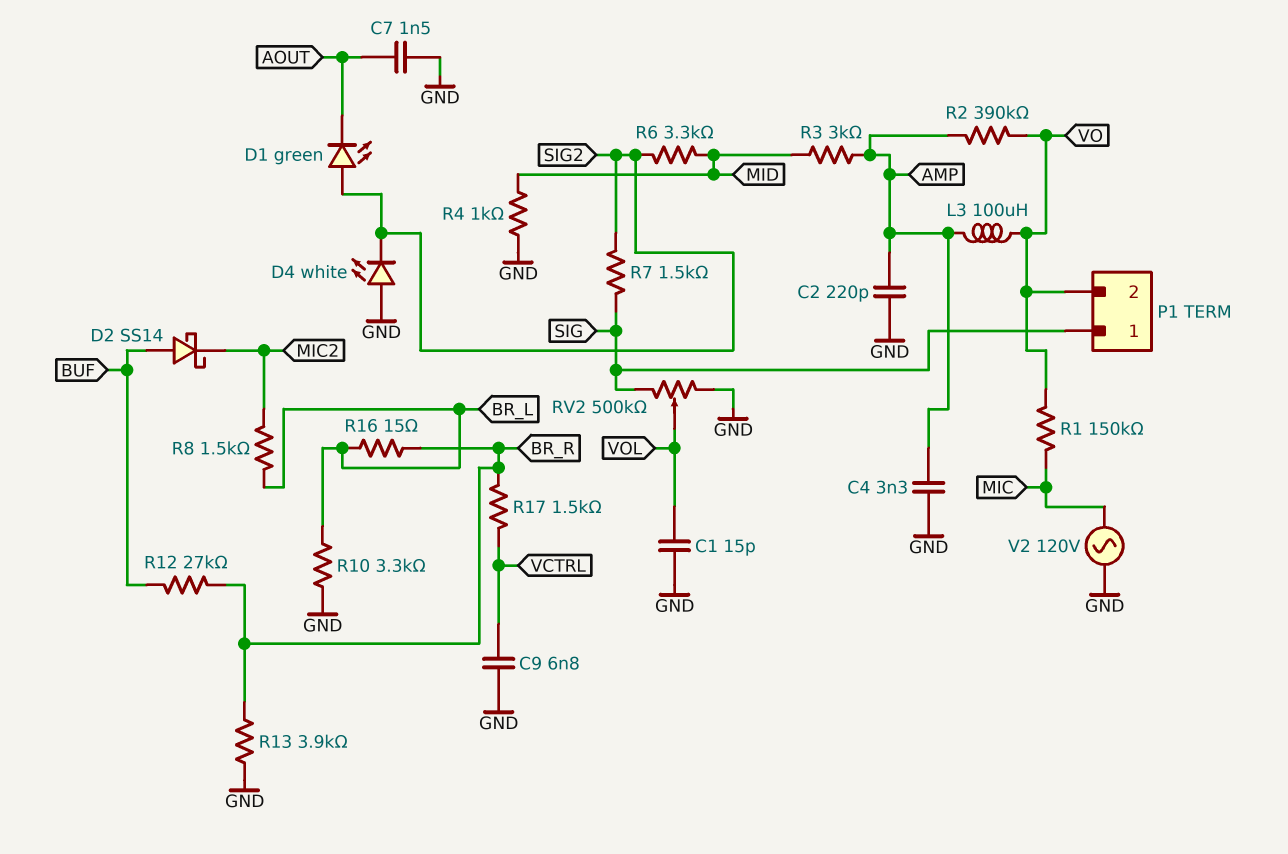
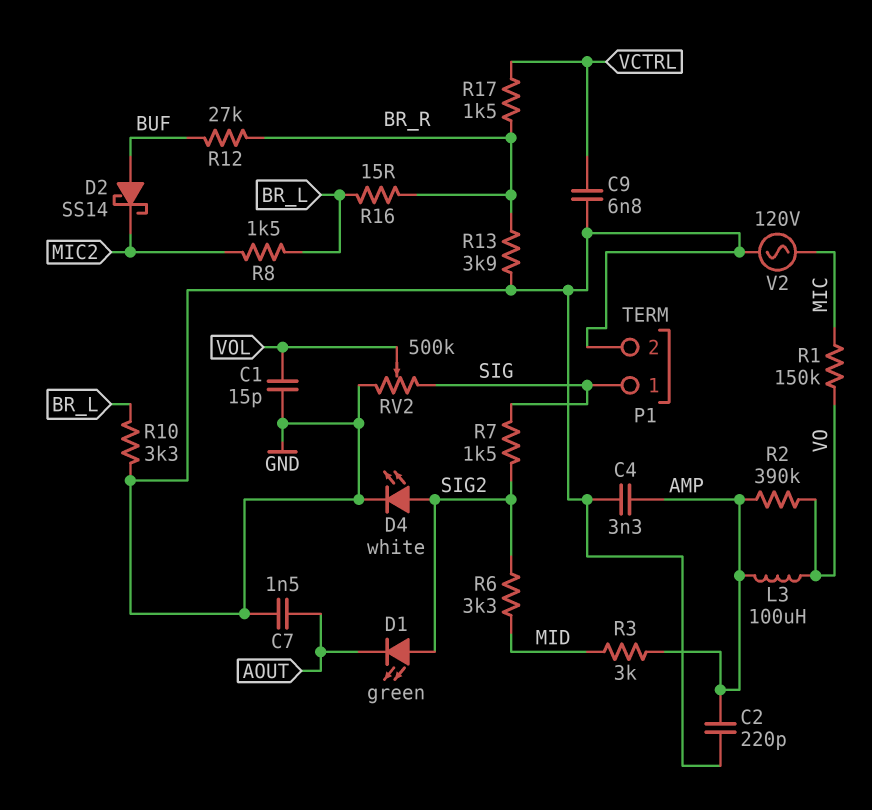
D4: LED white (A GND, K SIG2) -> LED white (A SIG2, K GND)
P1 pin 2: VO -> GND
R4: 1k (GND, MID) -> none

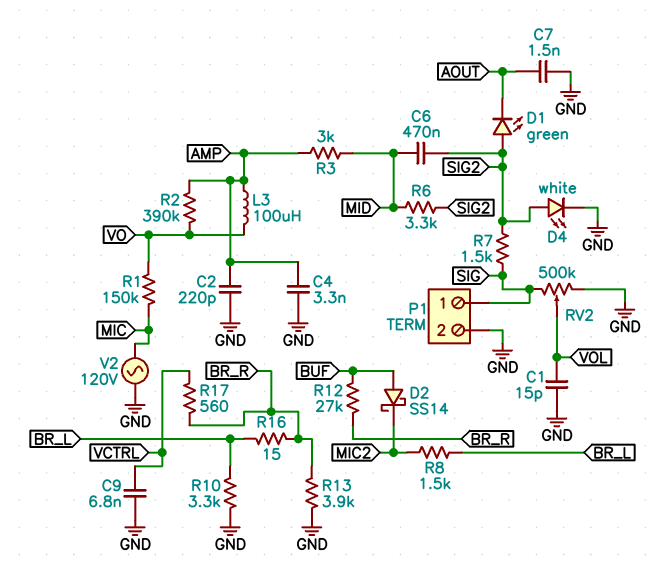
C6: none -> 470nF (MID, SIG2)
R17: 1.5k (BR_R, VCTRL) -> 560 (BR_R, VCTRL)

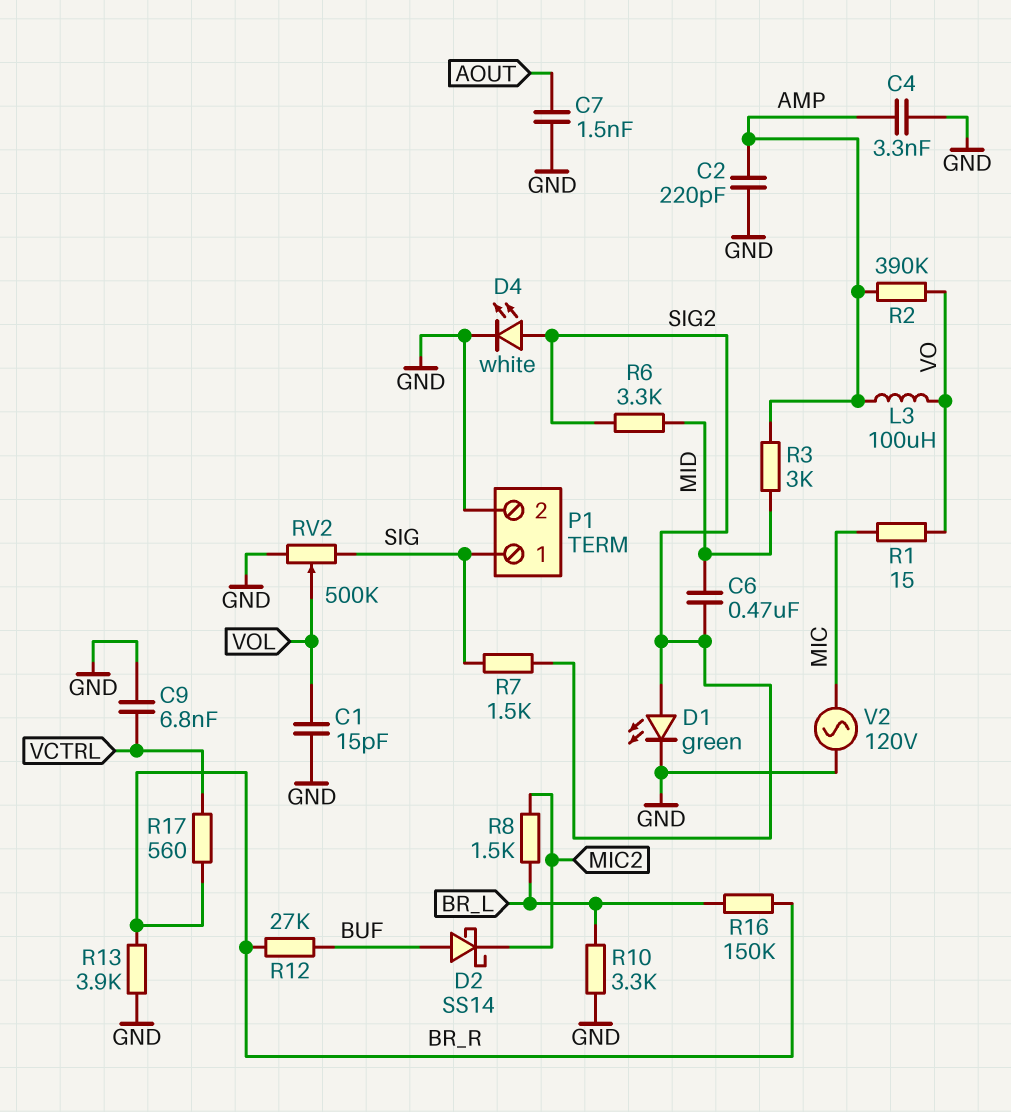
D1: LED green (A SIG2, K AOUT) -> LED green (A SIG2, K GND)
R1: 150k (MIC, VO) -> 15 (MIC, VO)
R16: 15 (BR_L, BR_R) -> 150k (BR_L, BR_R)

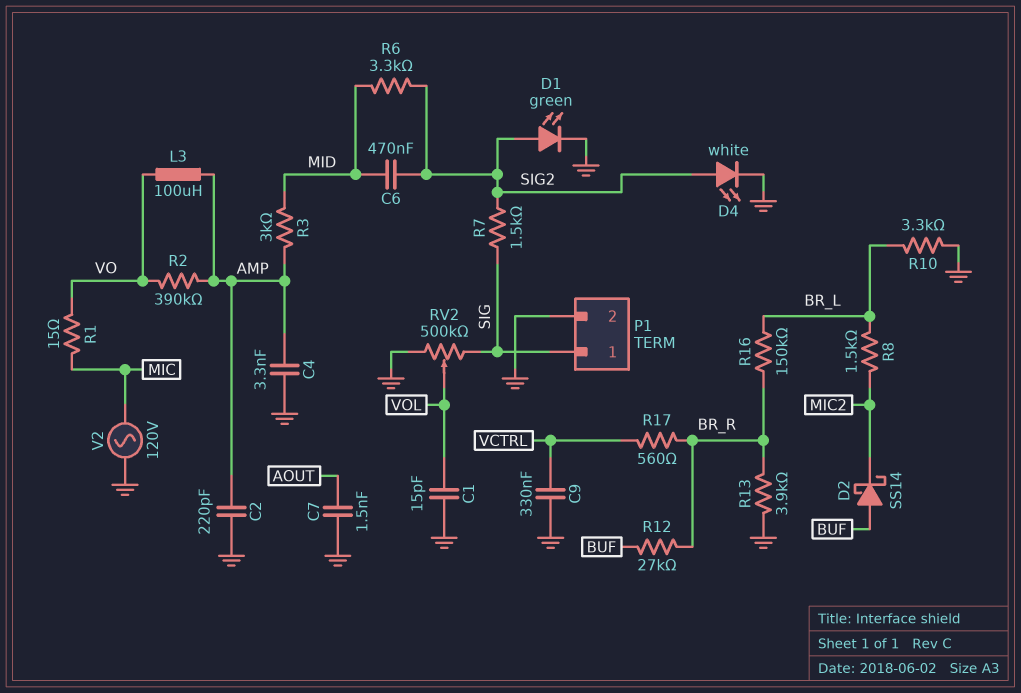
C9: 6.8nF (GND, VCTRL) -> 330nF (GND, VCTRL)

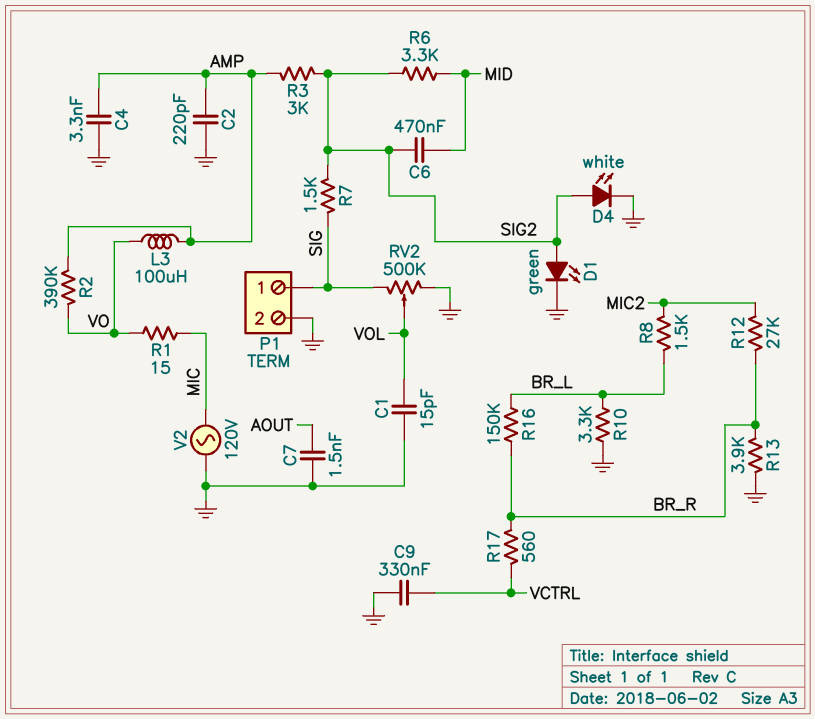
D2: schottky SS14 (A BUF, K MIC2) -> none
R3: 3k (AMP, MID) -> 3k (AMP, SIG2)
R12: 27k (BR_R, BUF) -> 27k (BR_R, MIC2)

